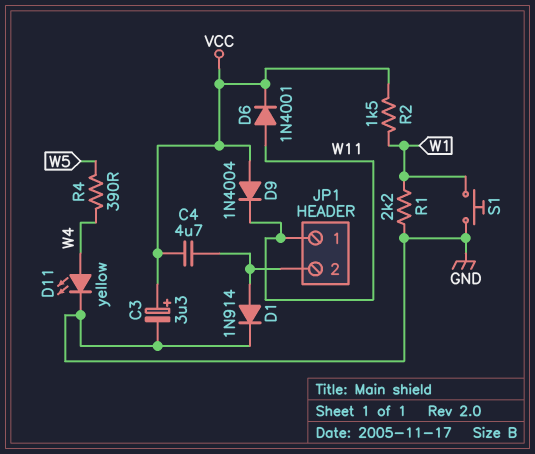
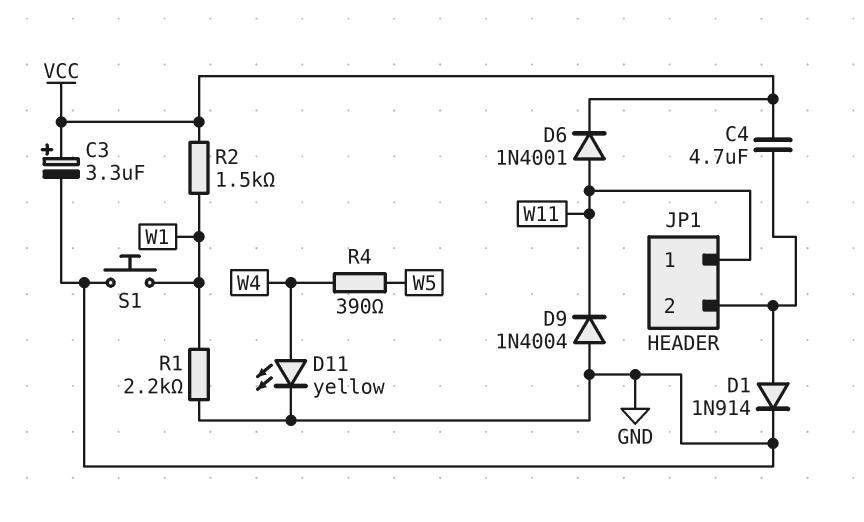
D9: diode 1N4004 (A VCC, K W11) -> diode 1N4004 (A GND, K W11)

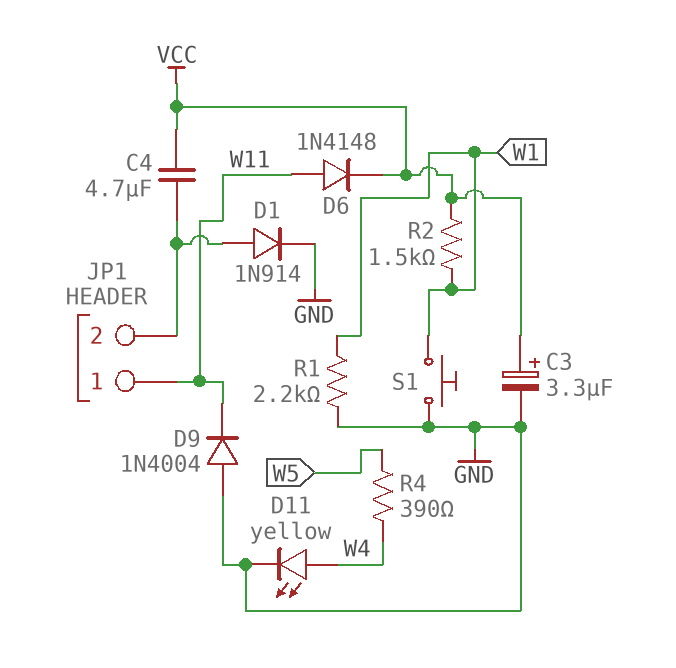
D6: diode 1N4001 (A W11, K VCC) -> diode 1N4148 (A W11, K VCC)

